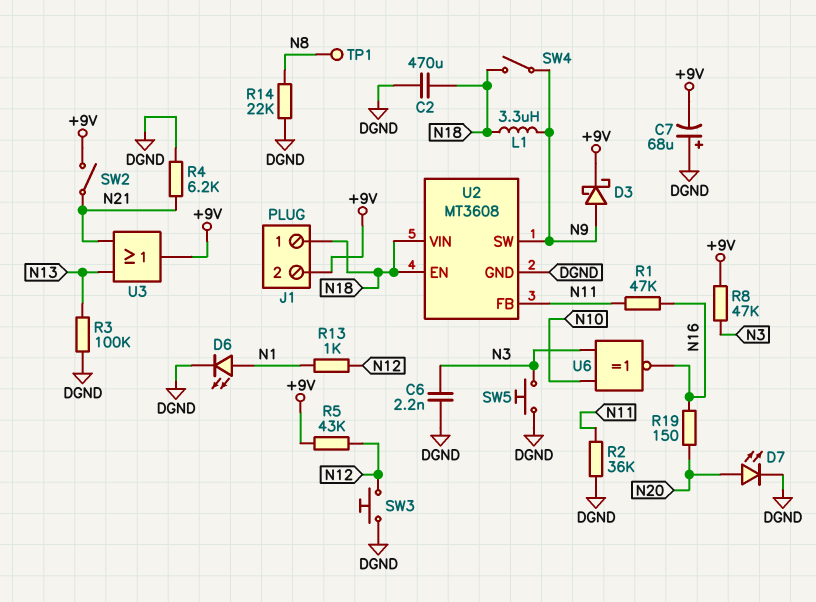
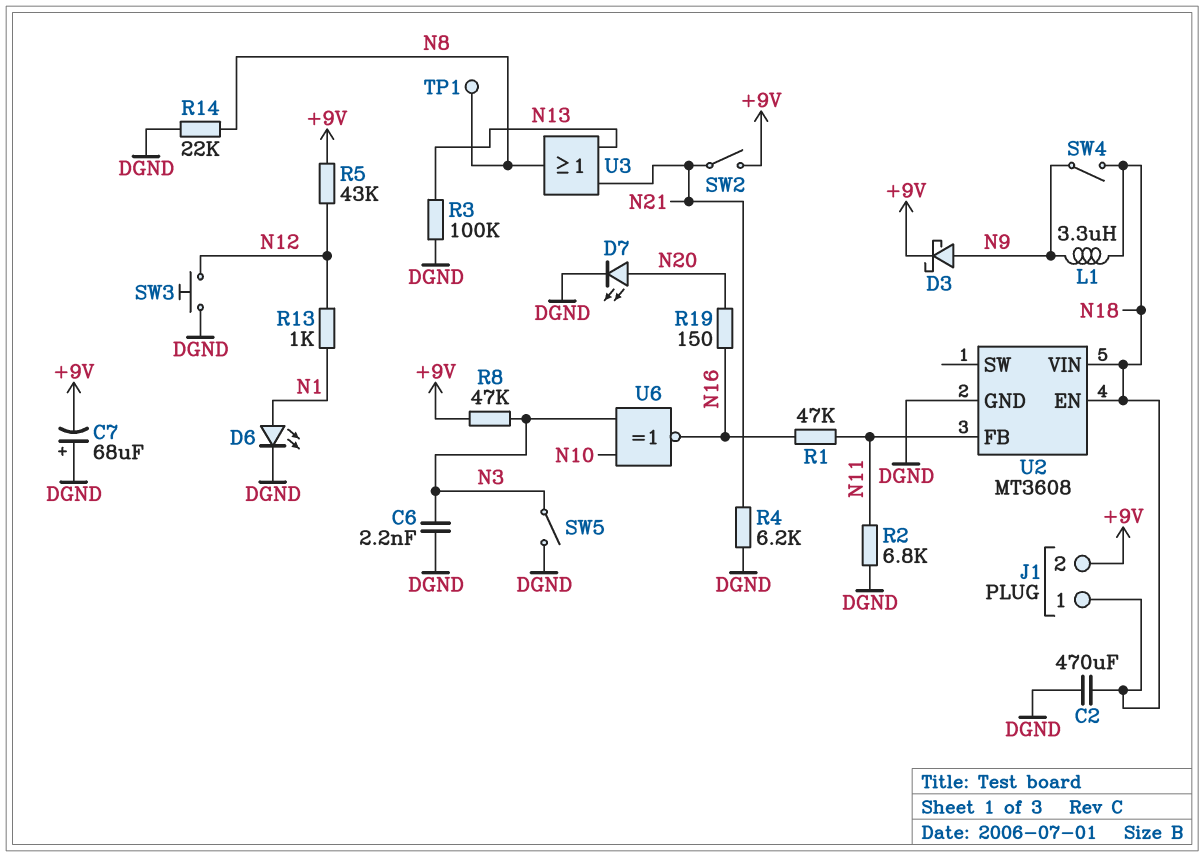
R2: 36k (DGND, N11) -> 6.8k (DGND, N11)
SW5: button (DGND, N3) -> switch (DGND, N3)
U2 pin SW: N9 -> none
U3: OR (in N13, in N21, out +9V) -> OR (in N13, in N21, out N8)

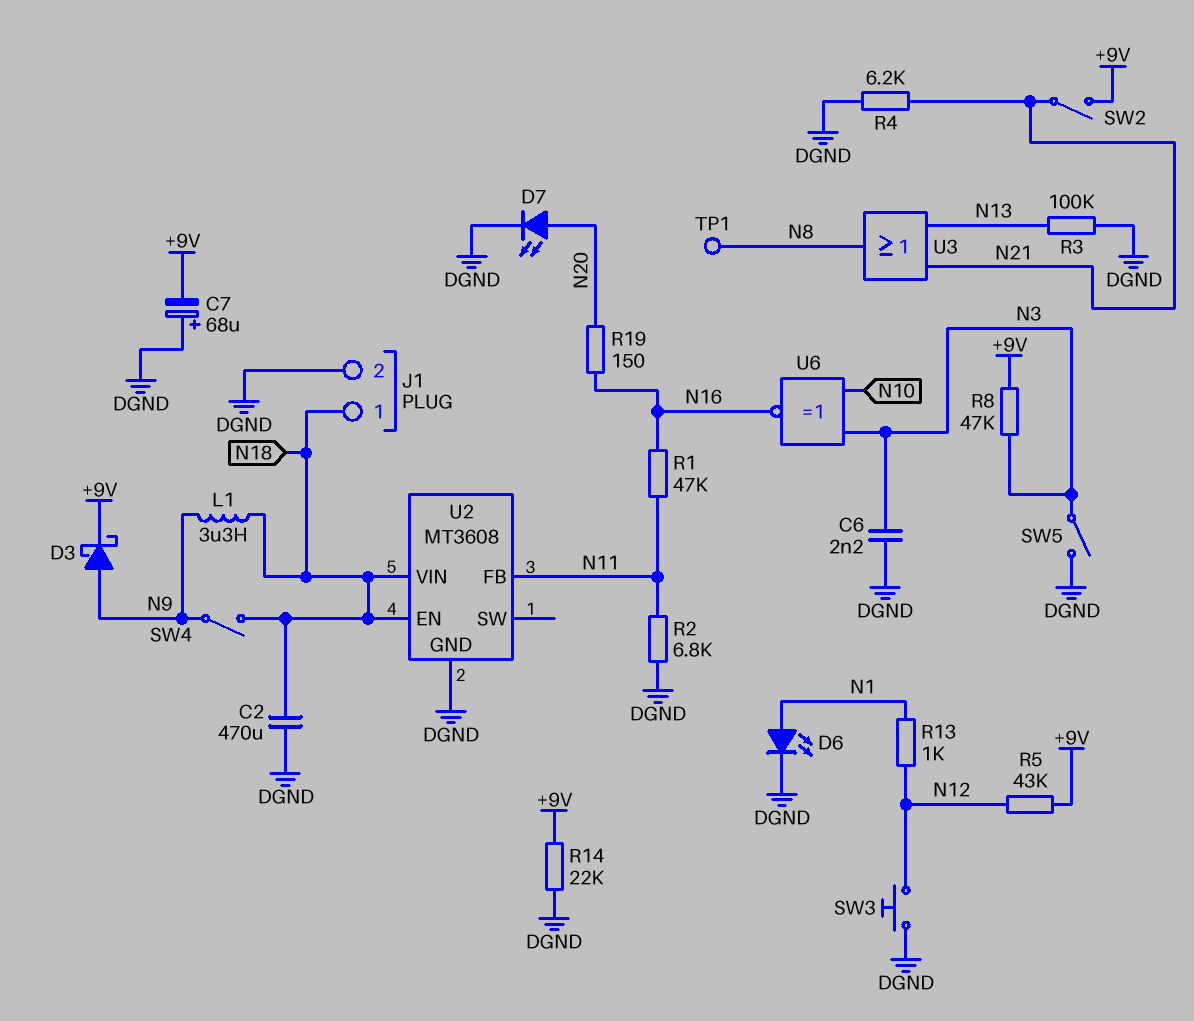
J1 pin 2: +9V -> DGND
R14: 22k (DGND, N8) -> 22k (+9V, DGND)

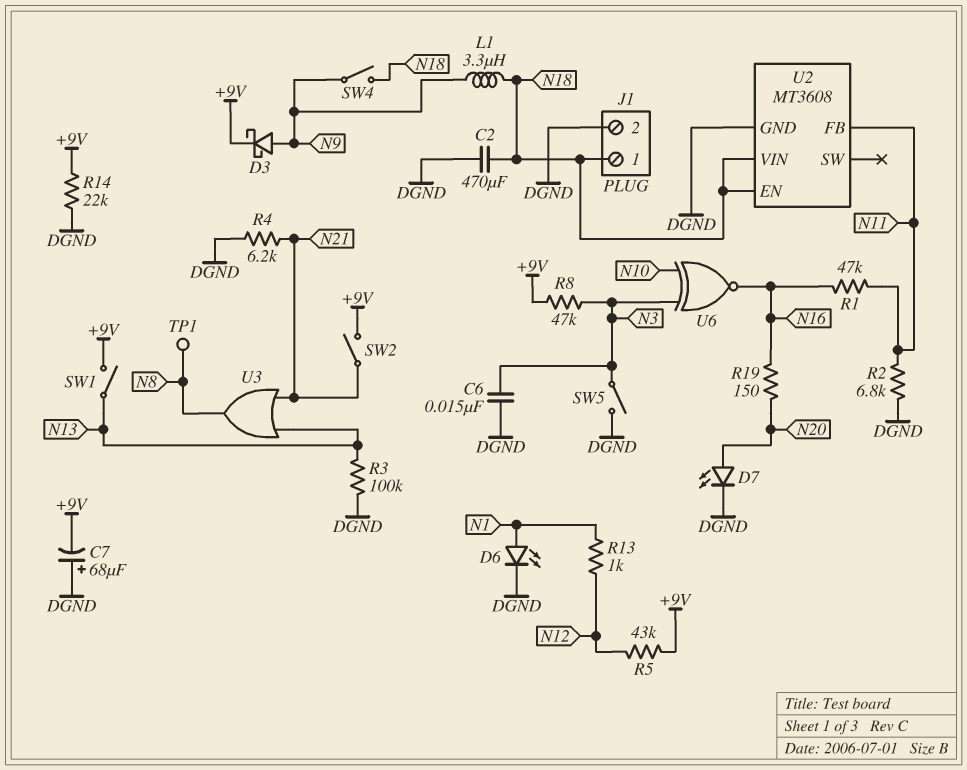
C6: 2.2nF (DGND, N3) -> 15nF (DGND, N3)
SW1: none -> switch (+9V, N13)
SW3: button (DGND, N12) -> none

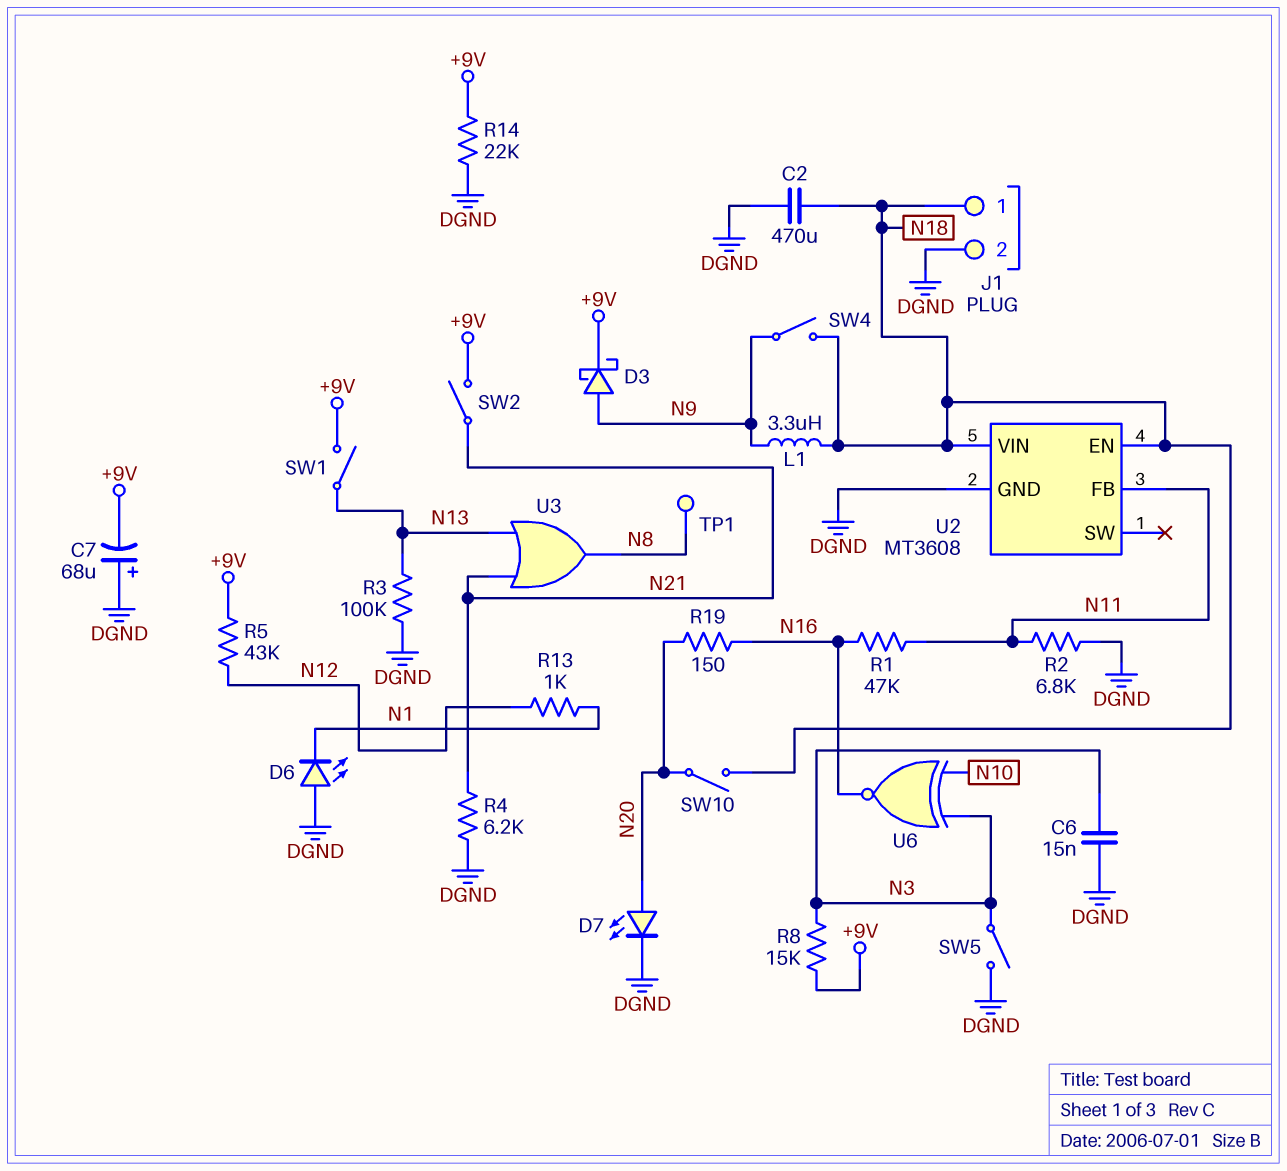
D6: LED (A N1, K DGND) -> LED (A DGND, K N1)
R8: 47k (+9V, N3) -> 15k (+9V, N3)
SW10: none -> switch (N18, N20)

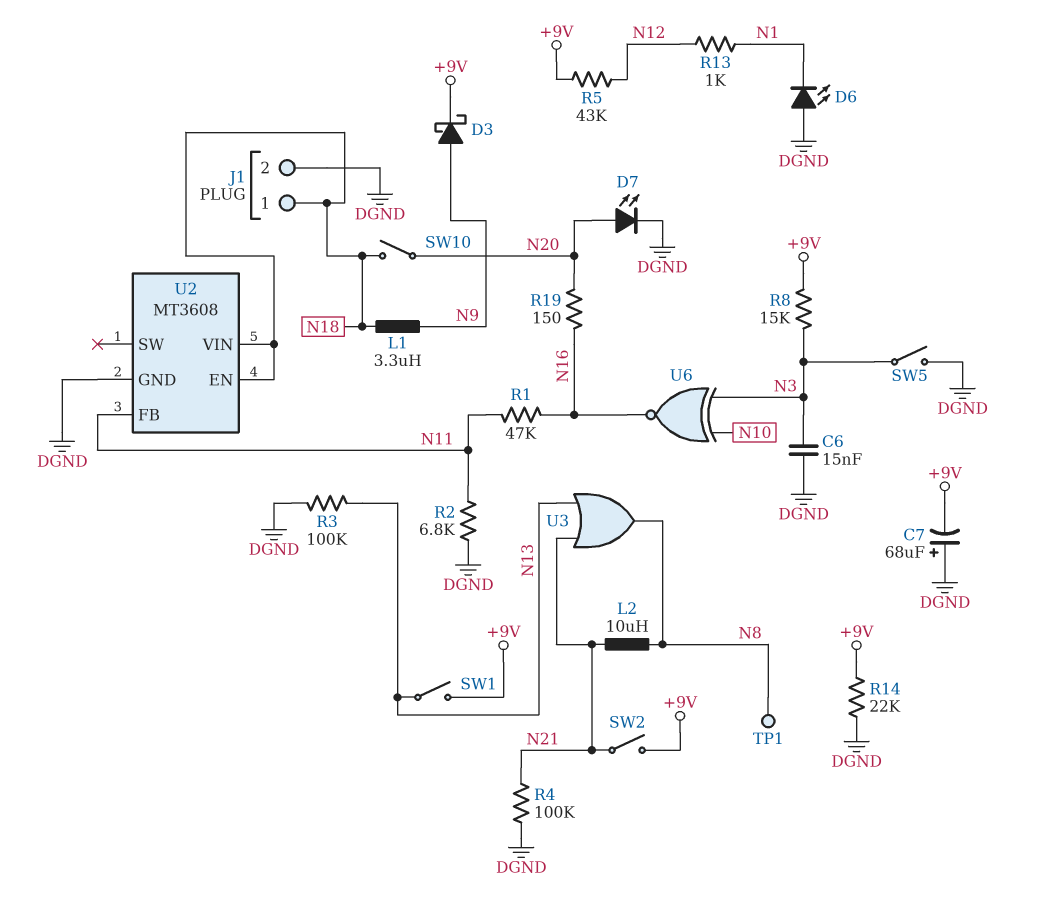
C2: 470uF (DGND, N18) -> none
L2: none -> 10uH (N8, N21)
R4: 6.2k (DGND, N21) -> 100k (DGND, N21)
SW4: switch (N9, N18) -> none

